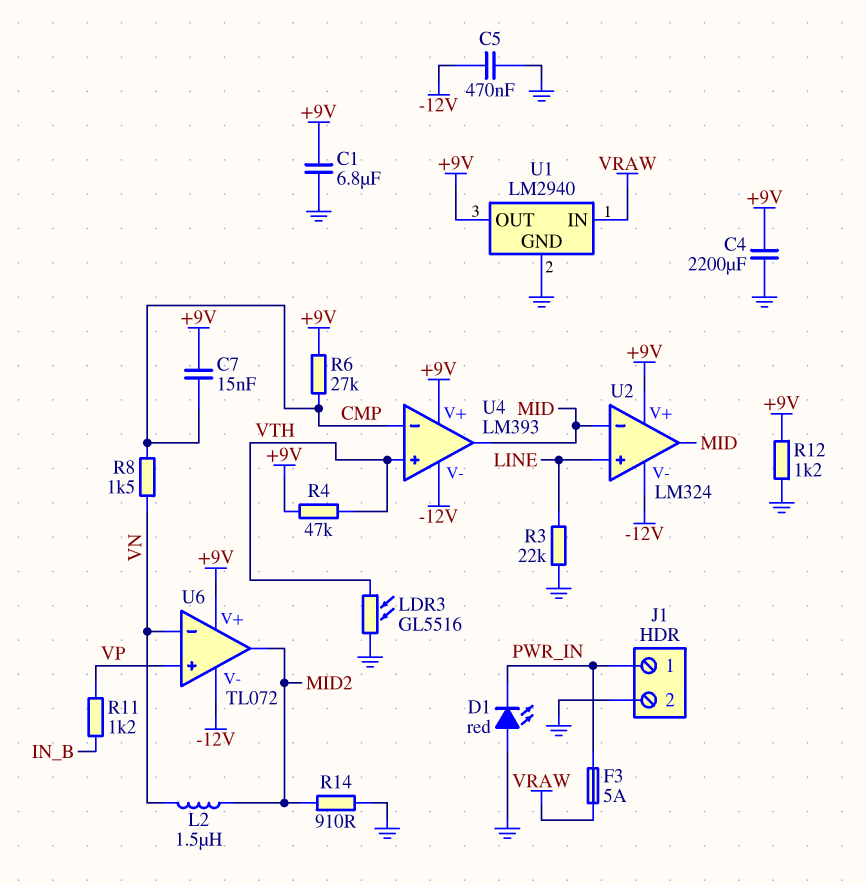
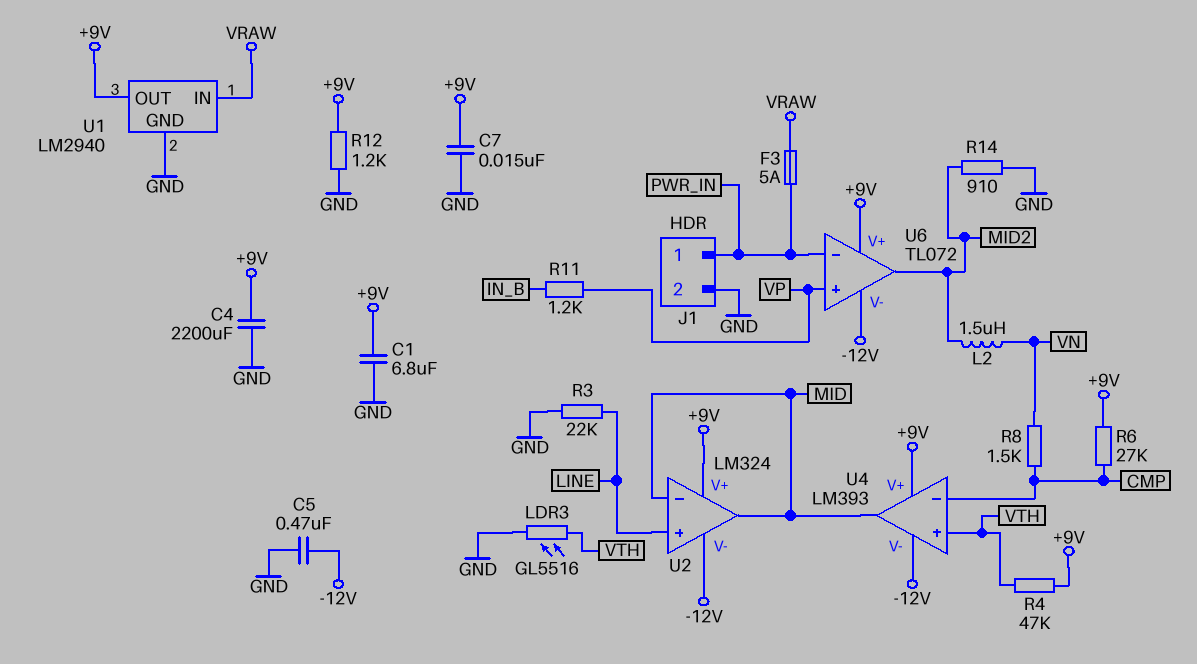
C7: 15nF (+9V, CMP) -> 15nF (+9V, GND)
D1: LED red (A GND, K PWR_IN) -> none
U6 pin in-: VN -> PWR_IN

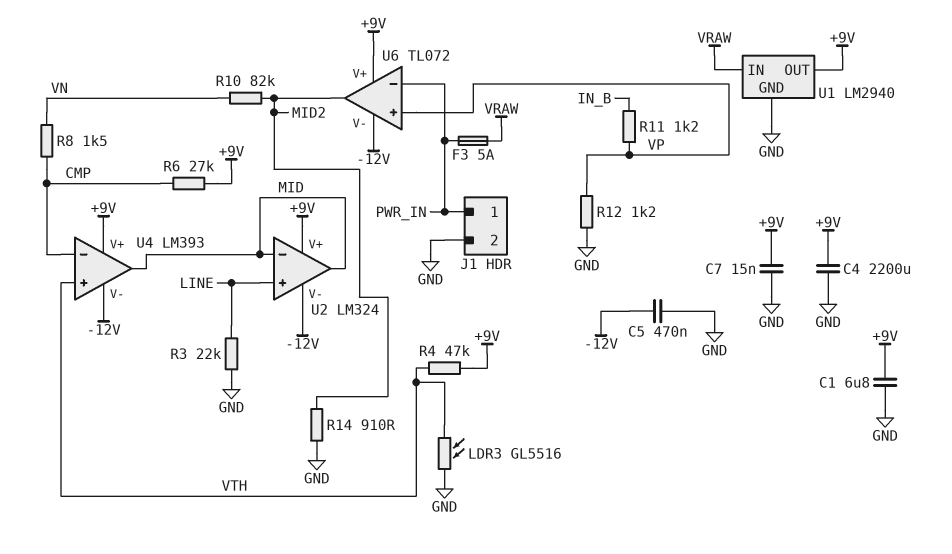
L2: 1.5uH (MID2, VN) -> none
R10: none -> 82k (MID2, VN)
R12: 1.2k (+9V, GND) -> 1.2k (GND, VP)

